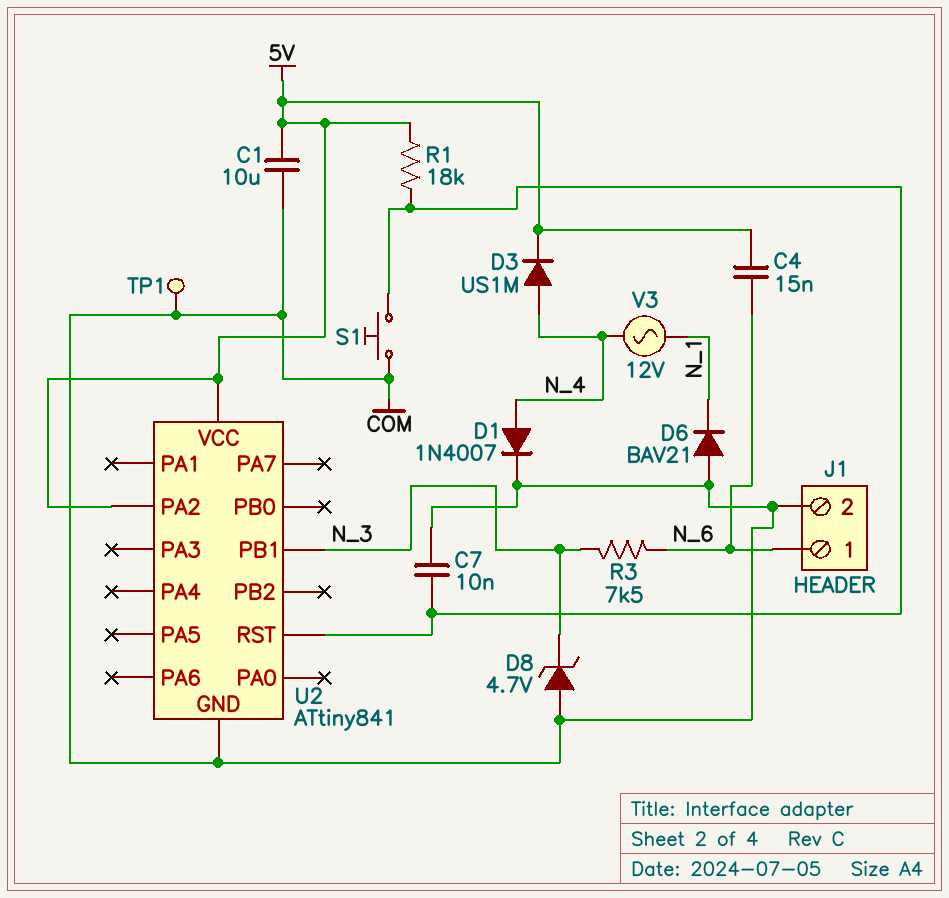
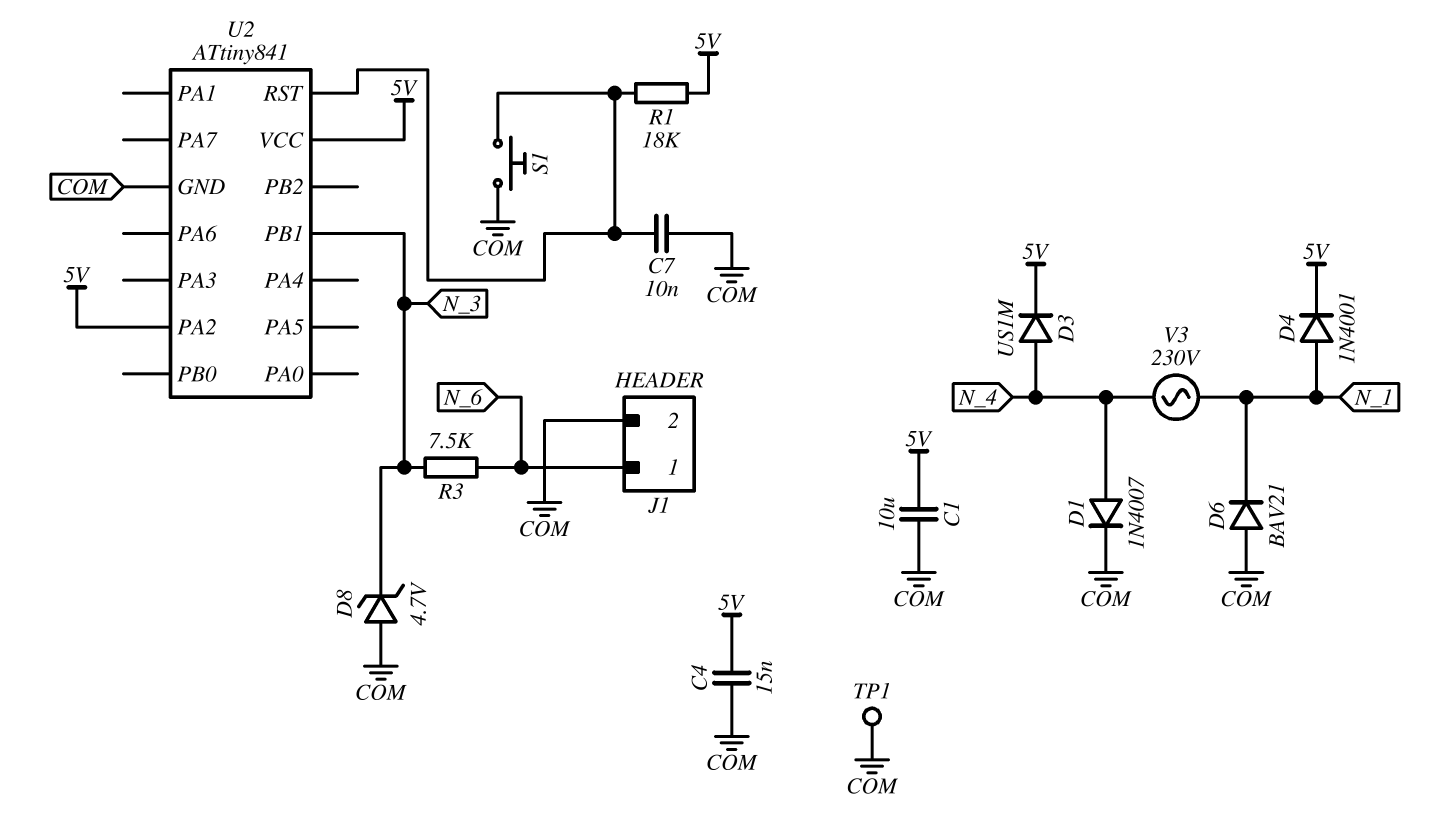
C4: 15nF (5V, N_6) -> 15nF (5V, COM)
D4: none -> diode 1N4001 (A N_1, K 5V)
V3: AC 12V (N_1, N_4) -> AC 230V (N_1, N_4)

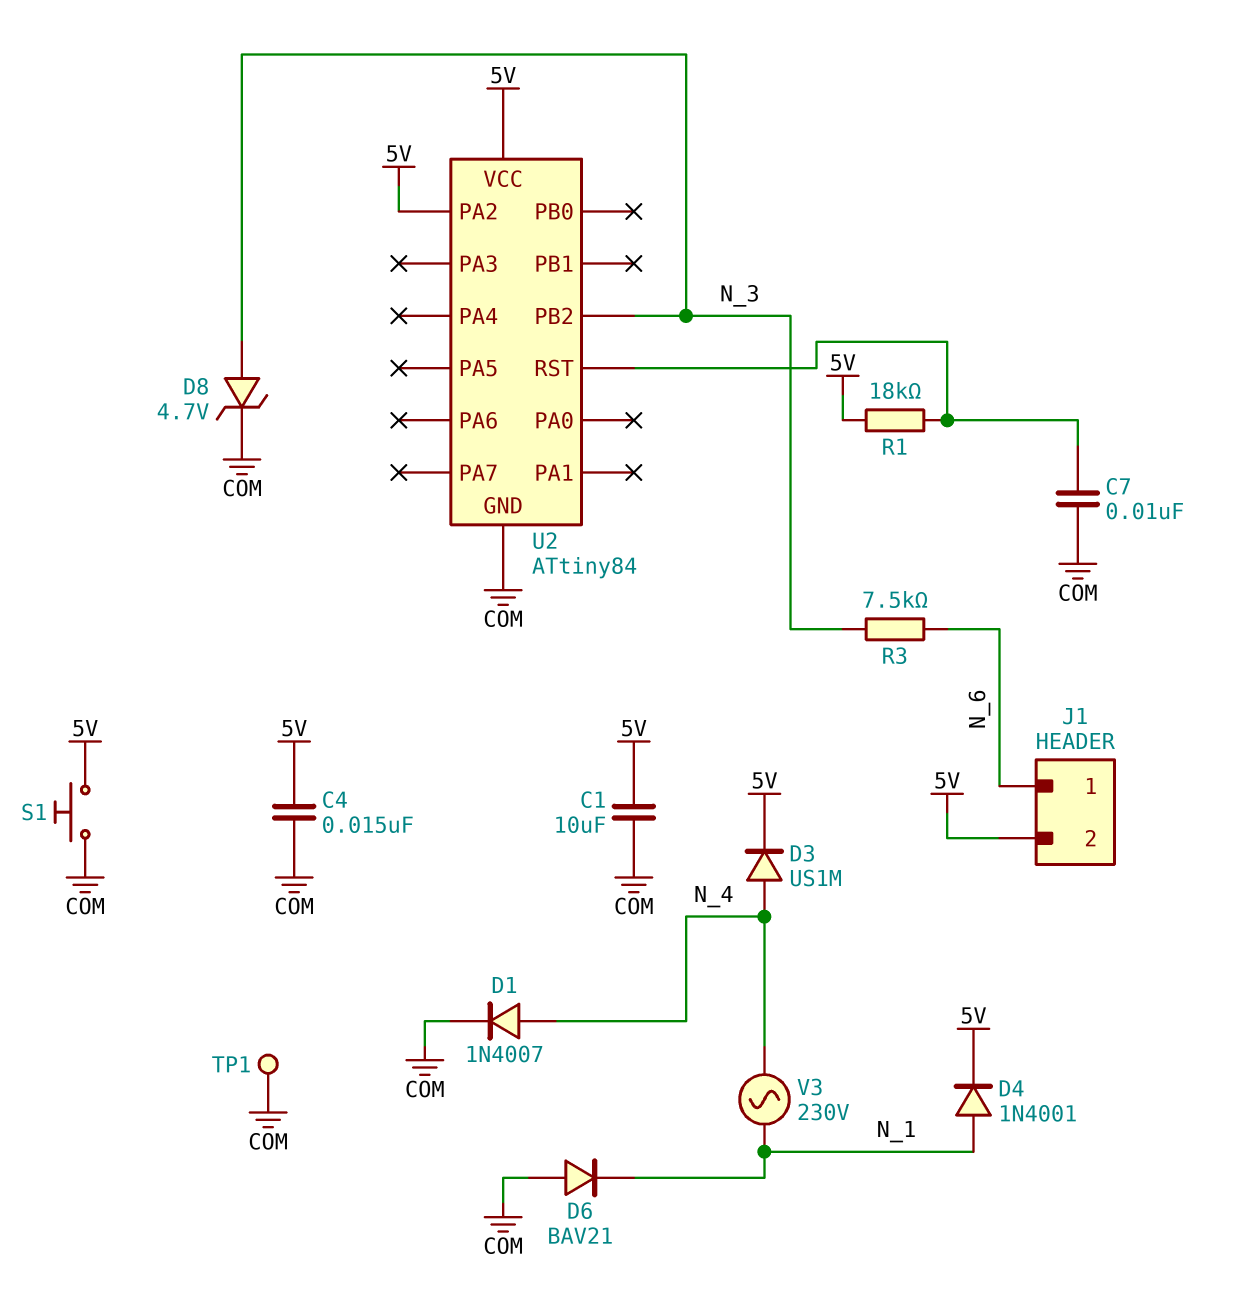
D8: zener 4.7V (A COM, K N_3) -> zener 4.7V (A N_3, K COM)
J1 pin 2: COM -> 5V
S1: button (COM, U2/RST) -> button (5V, COM)
U2: ATtiny841 -> ATtiny84
U2 pin PB1: N_3 -> none
U2 pin PB2: none -> N_3

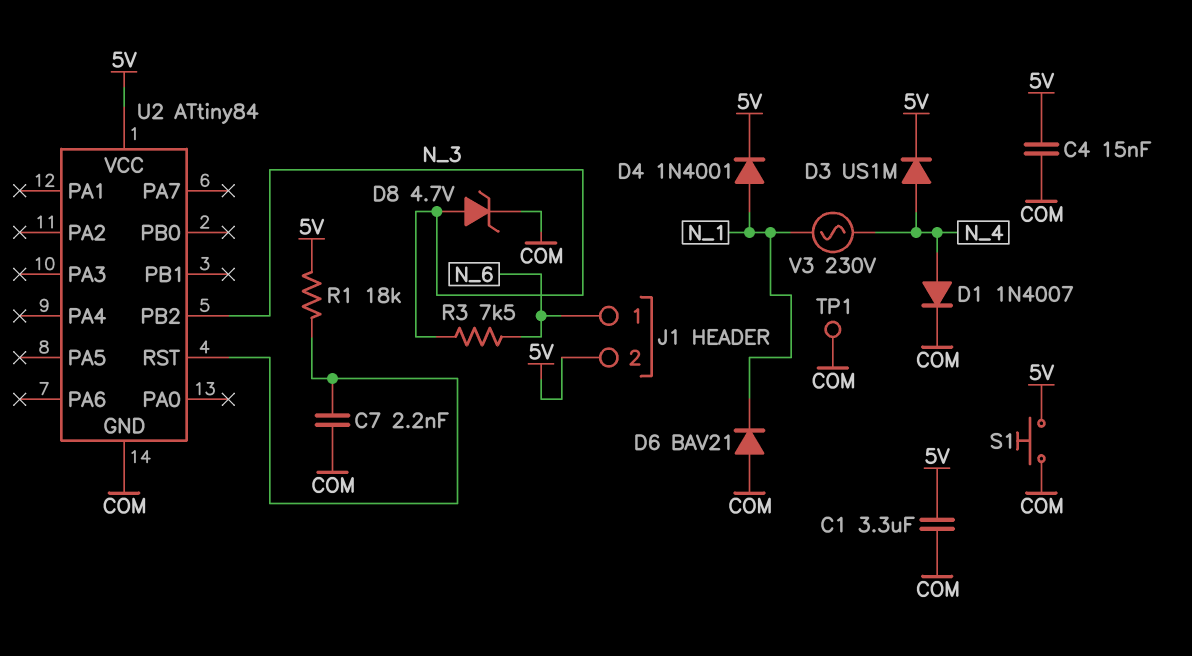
C1: 10uF (5V, COM) -> 3.3uF (5V, COM)
C7: 10nF (COM, U2/RST) -> 2.2nF (COM, U2/RST)
U2 pin PA2: 5V -> none

